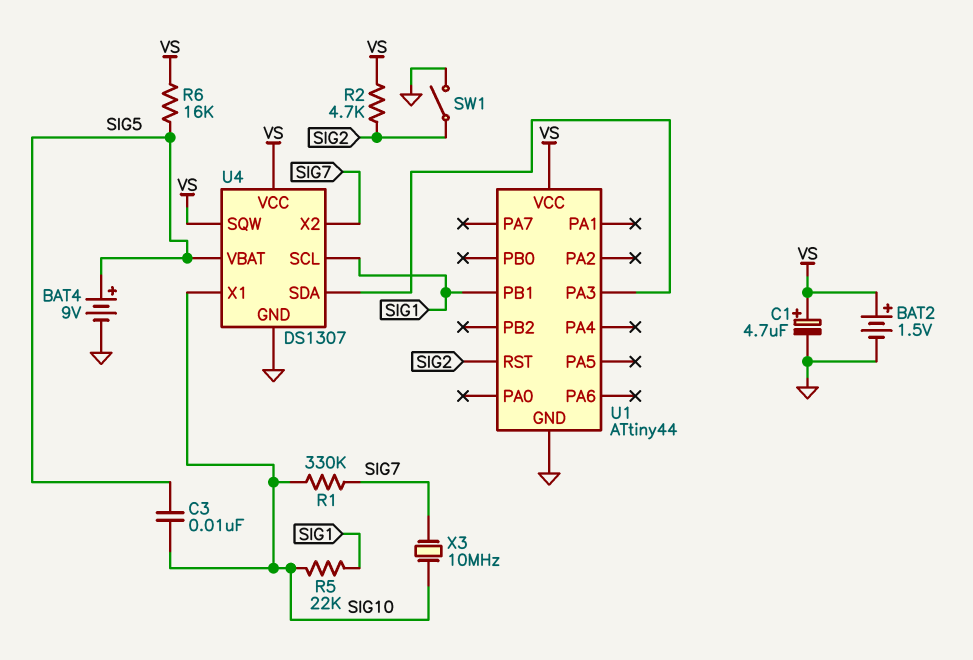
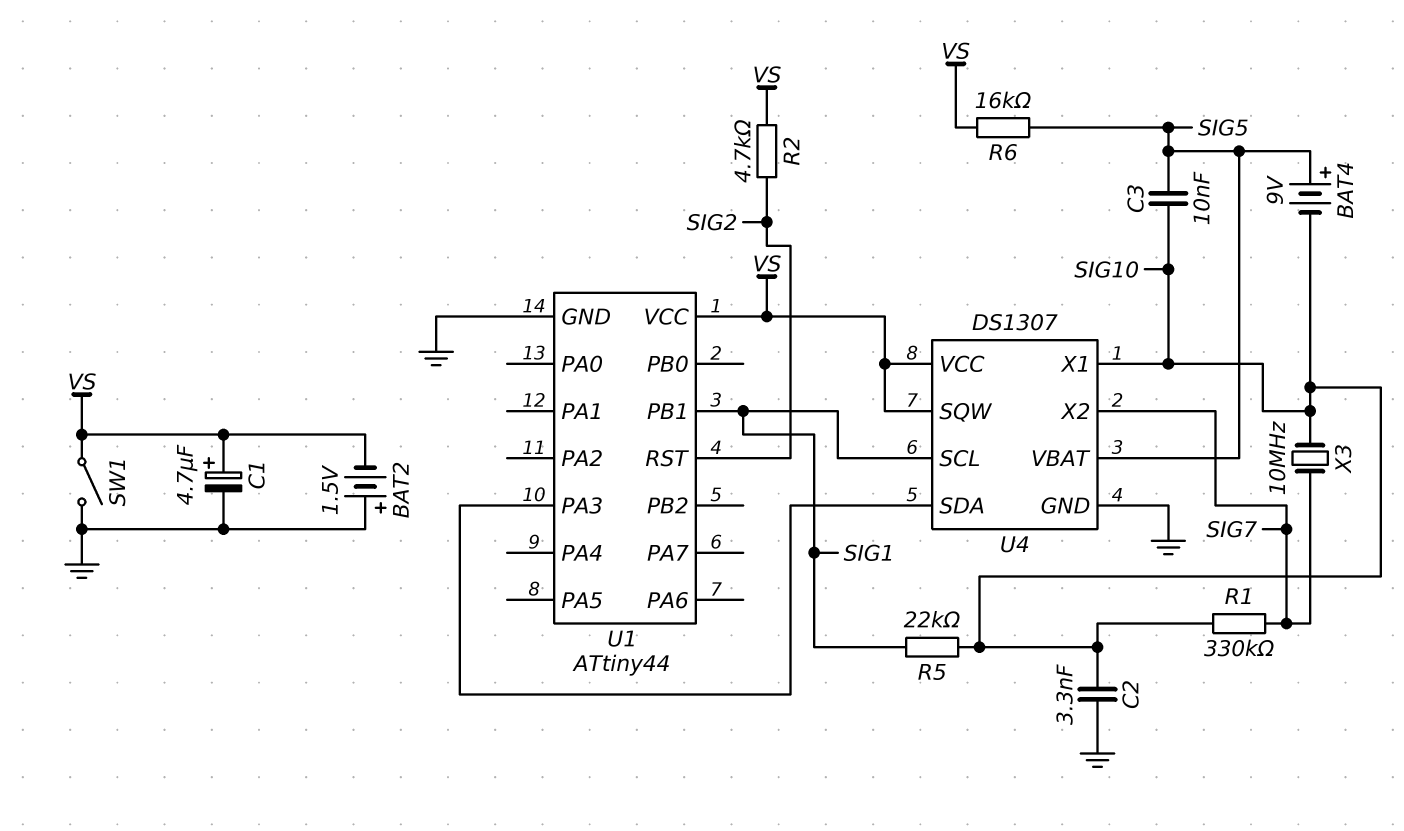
BAT2: 1.5V (plus VS, minus GND) -> 1.5V (plus GND, minus VS)
BAT4: 9V (plus SIG5, minus GND) -> 9V (plus SIG5, minus SIG10)
C2: none -> 3.3nF (GND, SIG10)
SW1: switch (GND, SIG2) -> switch (GND, VS)

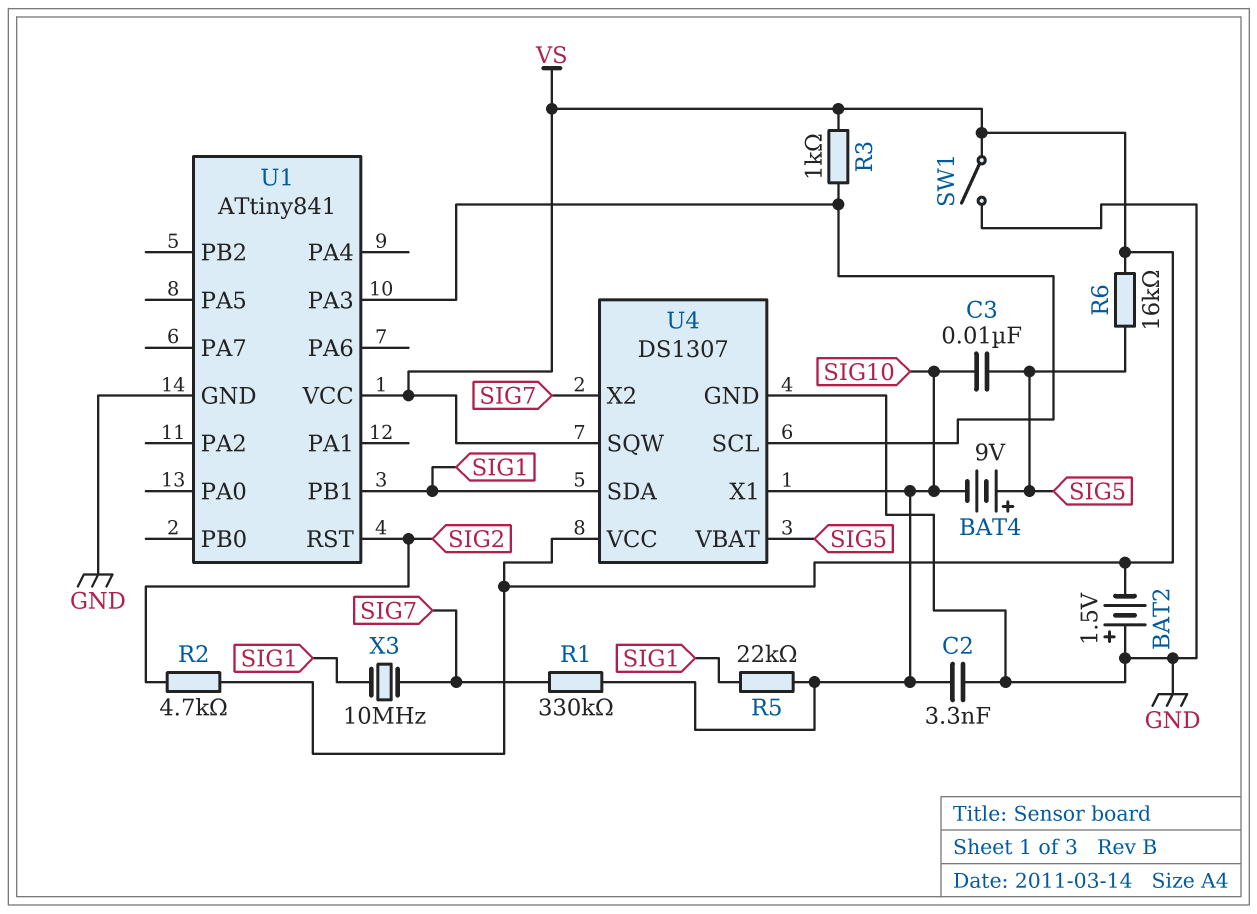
C1: 4.7uF (plus VS, minus GND) -> none
R3: none -> 1k (U1/PA3, VS)
U1: ATtiny44 -> ATtiny841
U4 pin SCL: SIG1 -> U1/PA3
U4 pin SDA: U1/PA3 -> SIG1
X3: 10MHz (SIG7, SIG10) -> 10MHz (SIG1, SIG7)

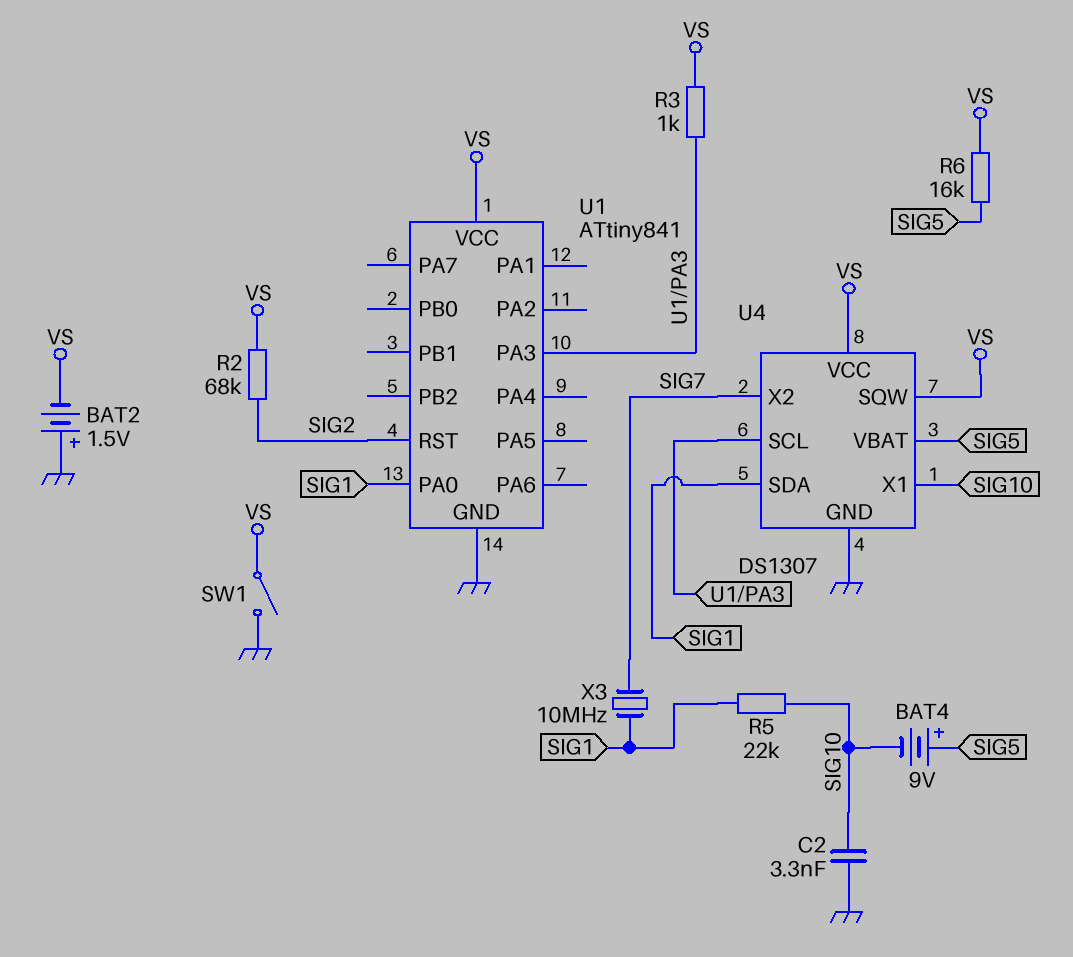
C3: 10nF (SIG5, SIG10) -> none
R1: 330k (SIG7, SIG10) -> none
R2: 4.7k (SIG2, VS) -> 68k (SIG2, VS)
U1 pin PA0: none -> SIG1
U1 pin PB1: SIG1 -> none

